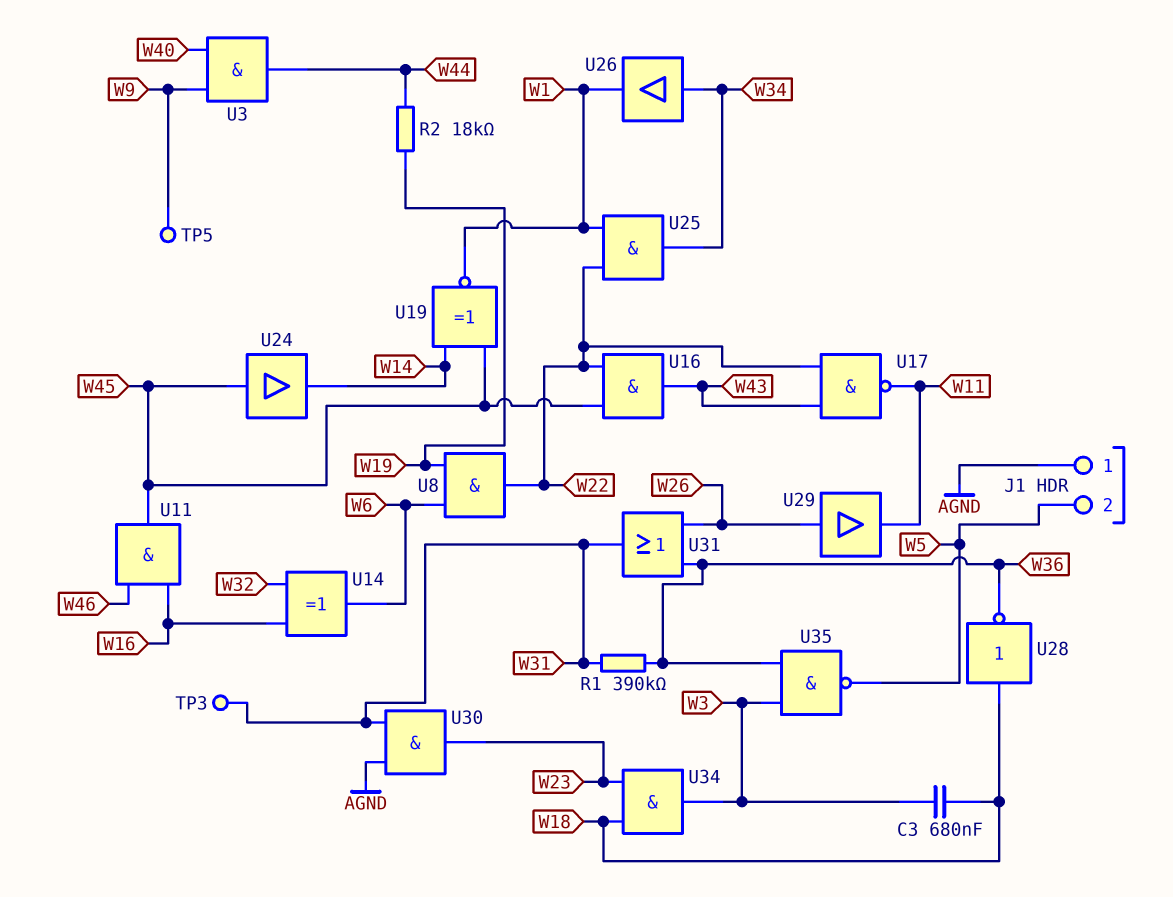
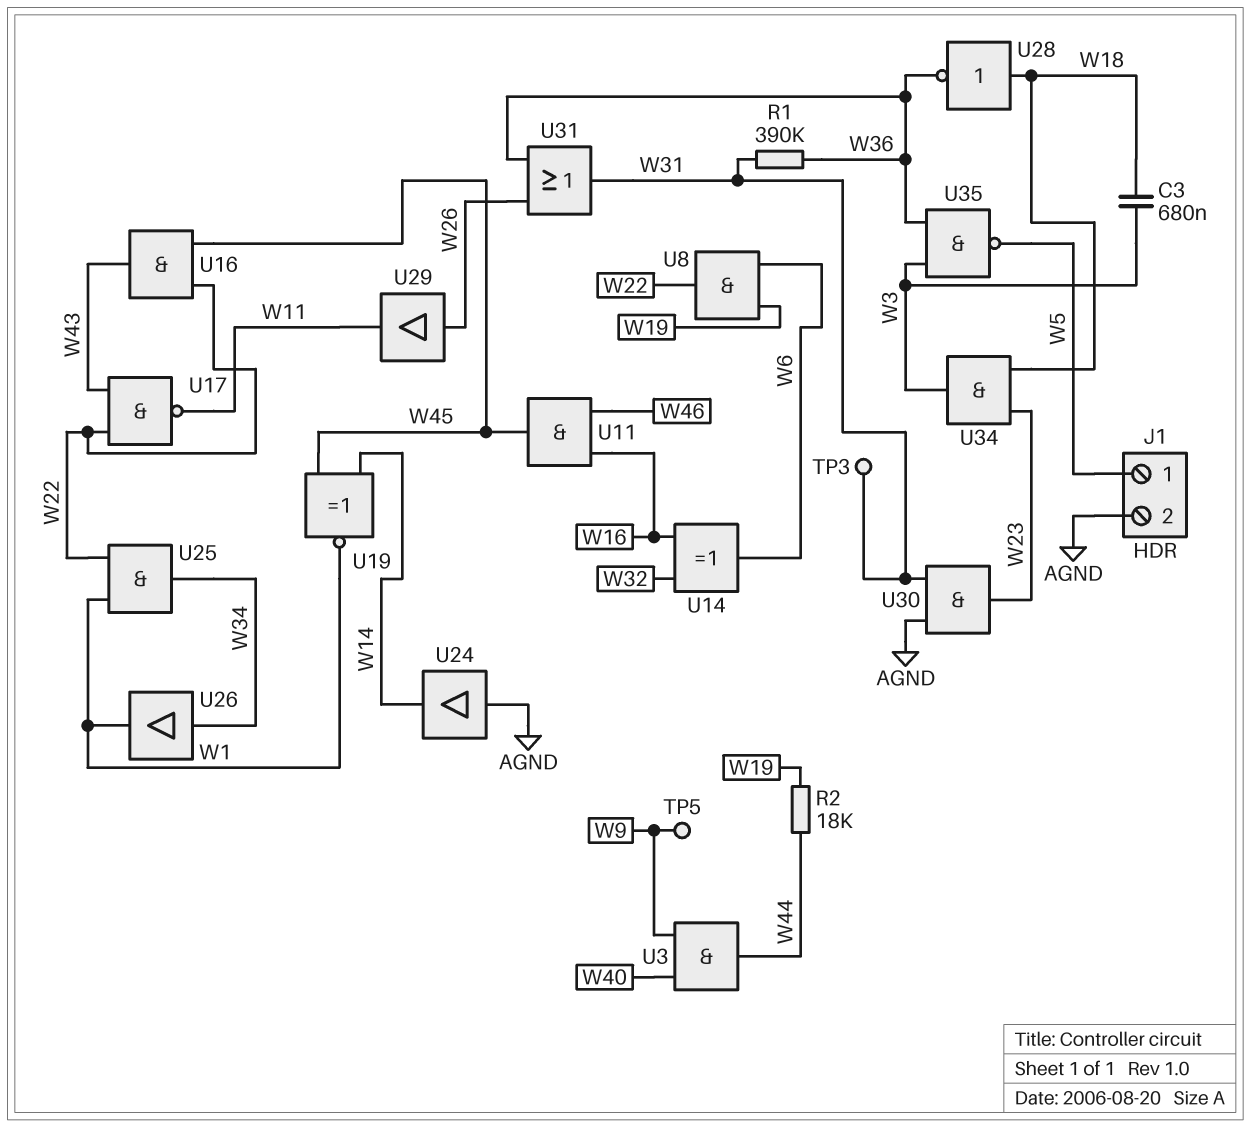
J1 pin 1: AGND -> W5
J1 pin 2: W5 -> AGND
U24: buffer (in W45, out W14) -> buffer (in AGND, out W14)

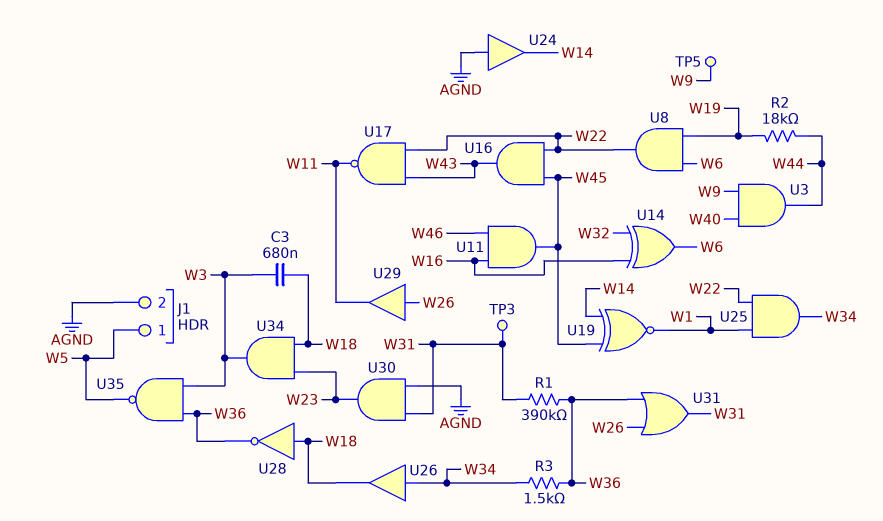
R3: none -> 1.5k (W34, W36)
U26: buffer (in W34, out W1) -> buffer (in W34, out W18)

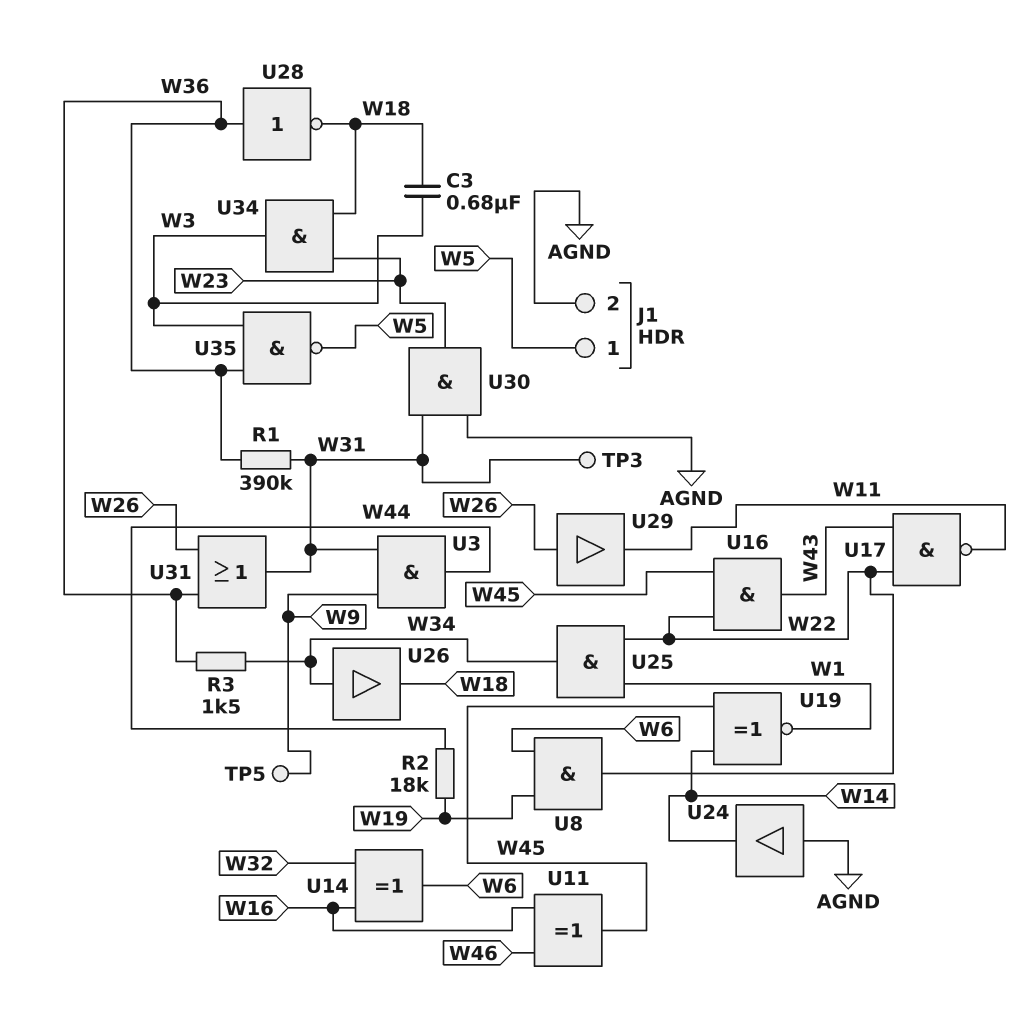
U3: AND (in W9, in W40, out W44) -> AND (in W9, in W31, out W44)
U11: AND (in W16, in W46, out W45) -> XOR (in W16, in W46, out W45)
U28: NOT (in W18, out W36) -> NOT (in W36, out W18)

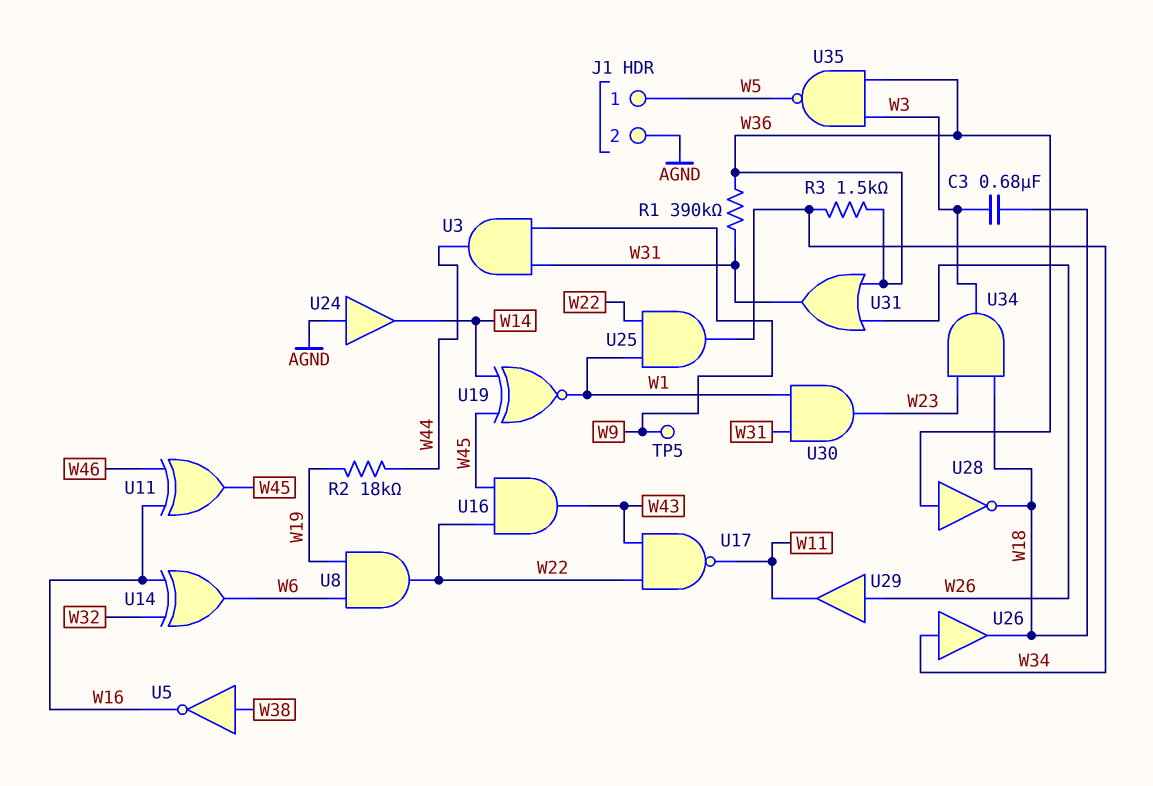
TP3: test point (W31) -> none
U5: none -> NOT (in W38, out W16)
U30: AND (in AGND, in W31, out W23) -> AND (in W1, in W31, out W23)

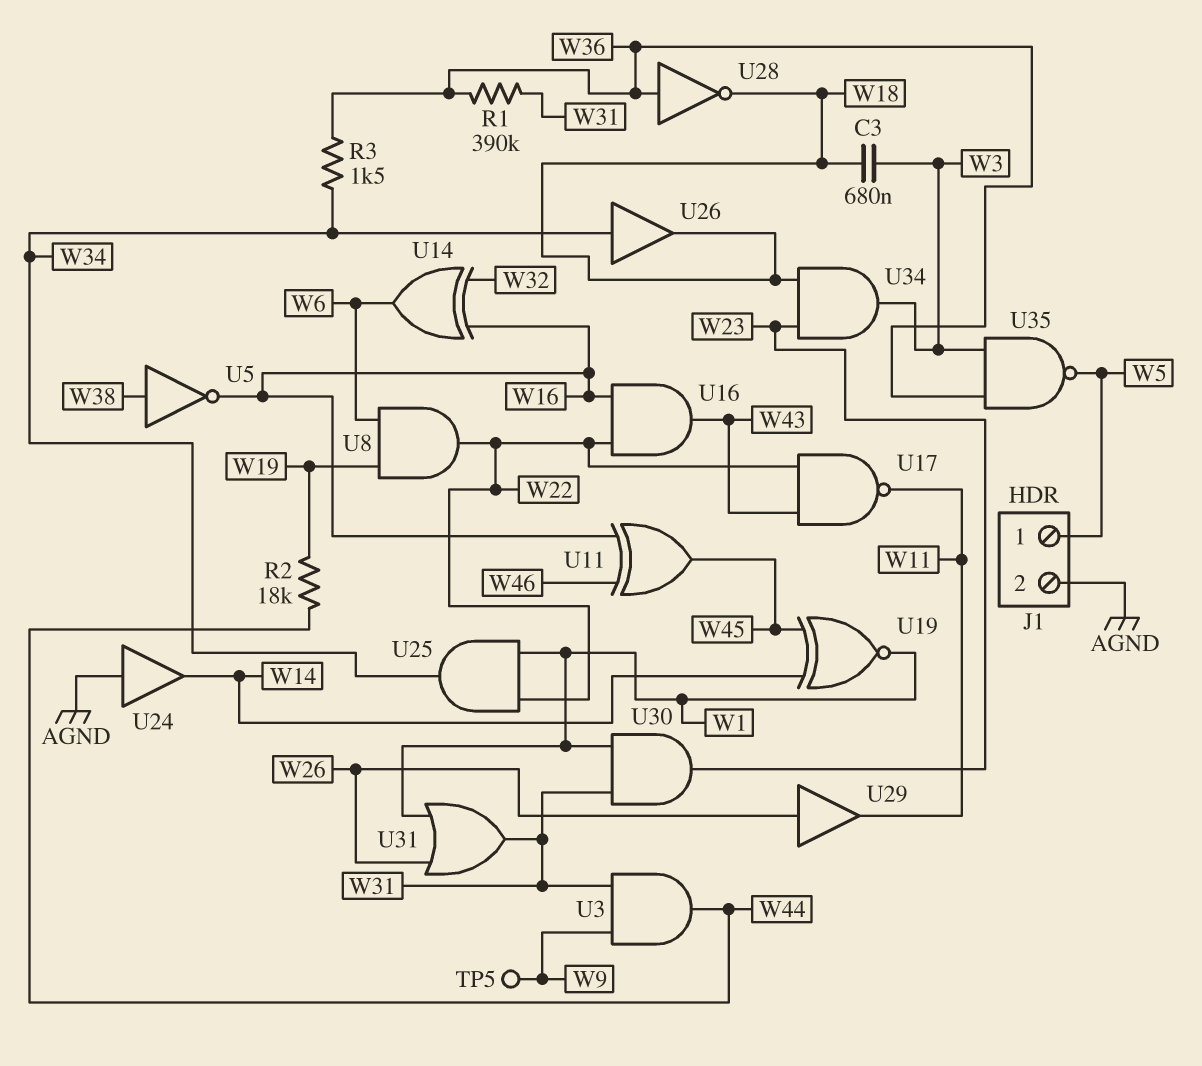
U16: AND (in W22, in W45, out W43) -> AND (in W16, in W22, out W43)
U31: OR (in W26, in W36, out W31) -> OR (in W1, in W26, out W31)

